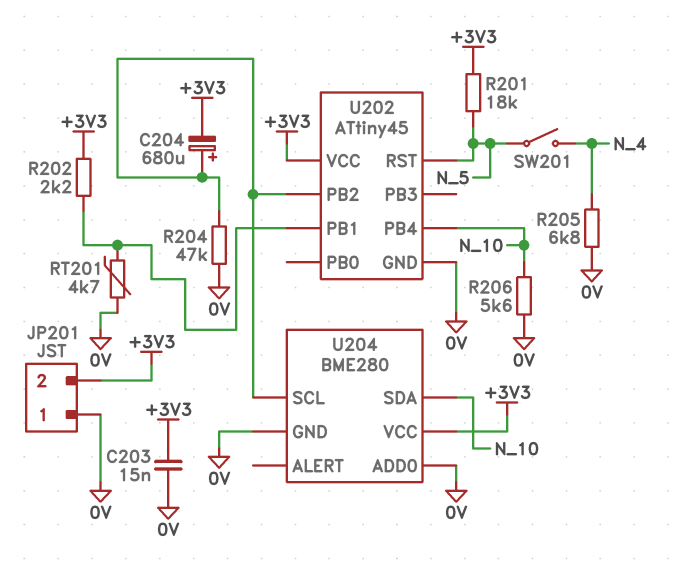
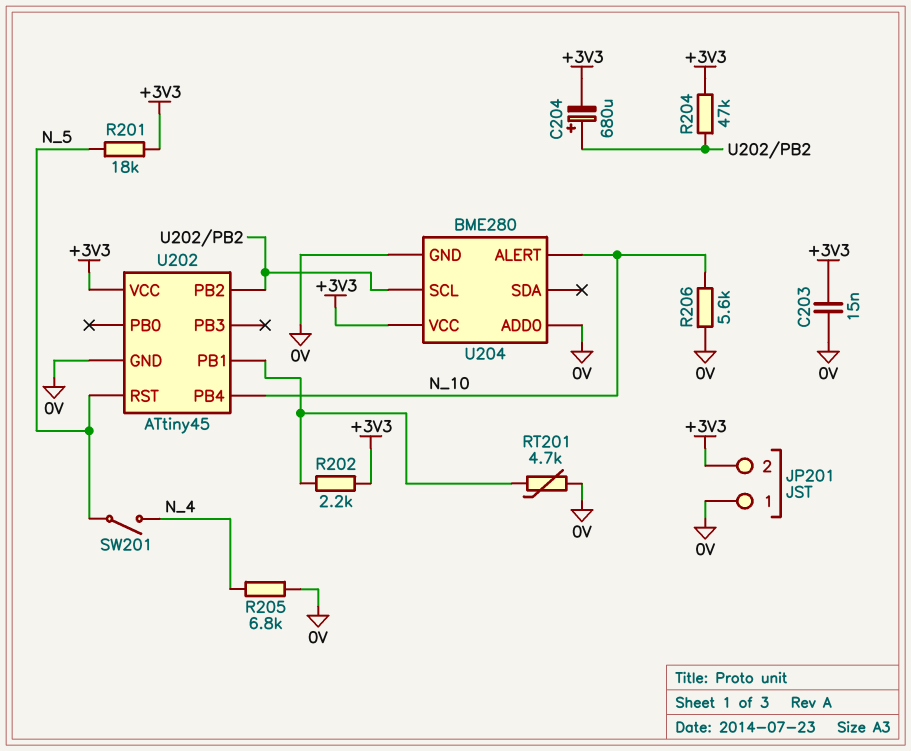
R204: 47k (0V, U202/PB2) -> 47k (+3V3, U202/PB2)
U204 pin ALERT: none -> N_10
U204 pin SDA: N_10 -> none

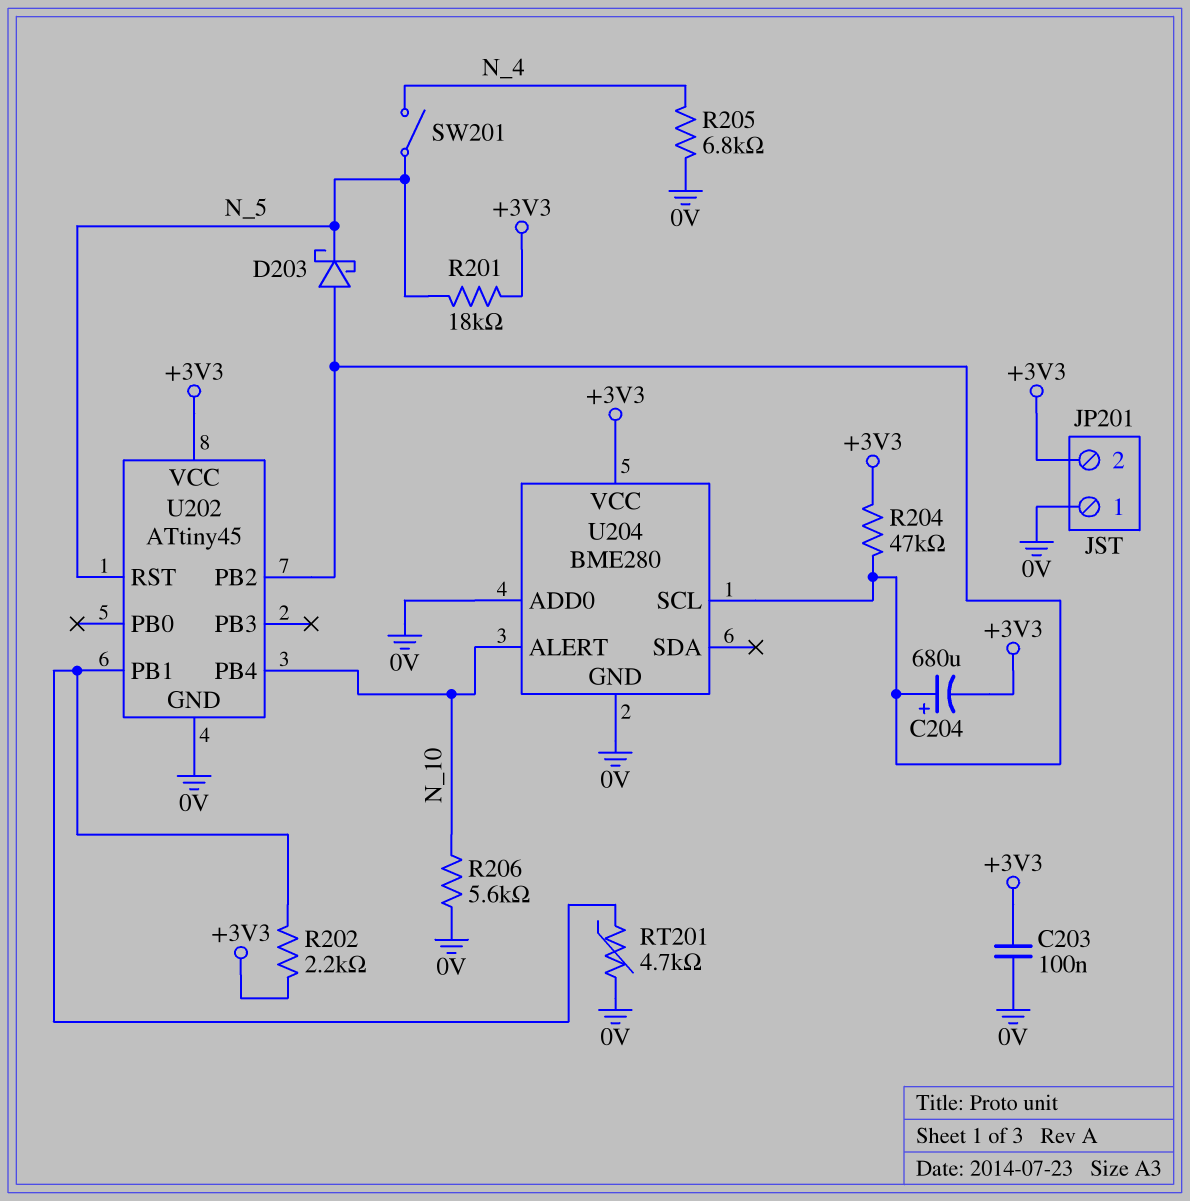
C203: 15nF (+3V3, 0V) -> 100nF (+3V3, 0V)
D203: none -> schottky (A U202/PB2, K N_5)

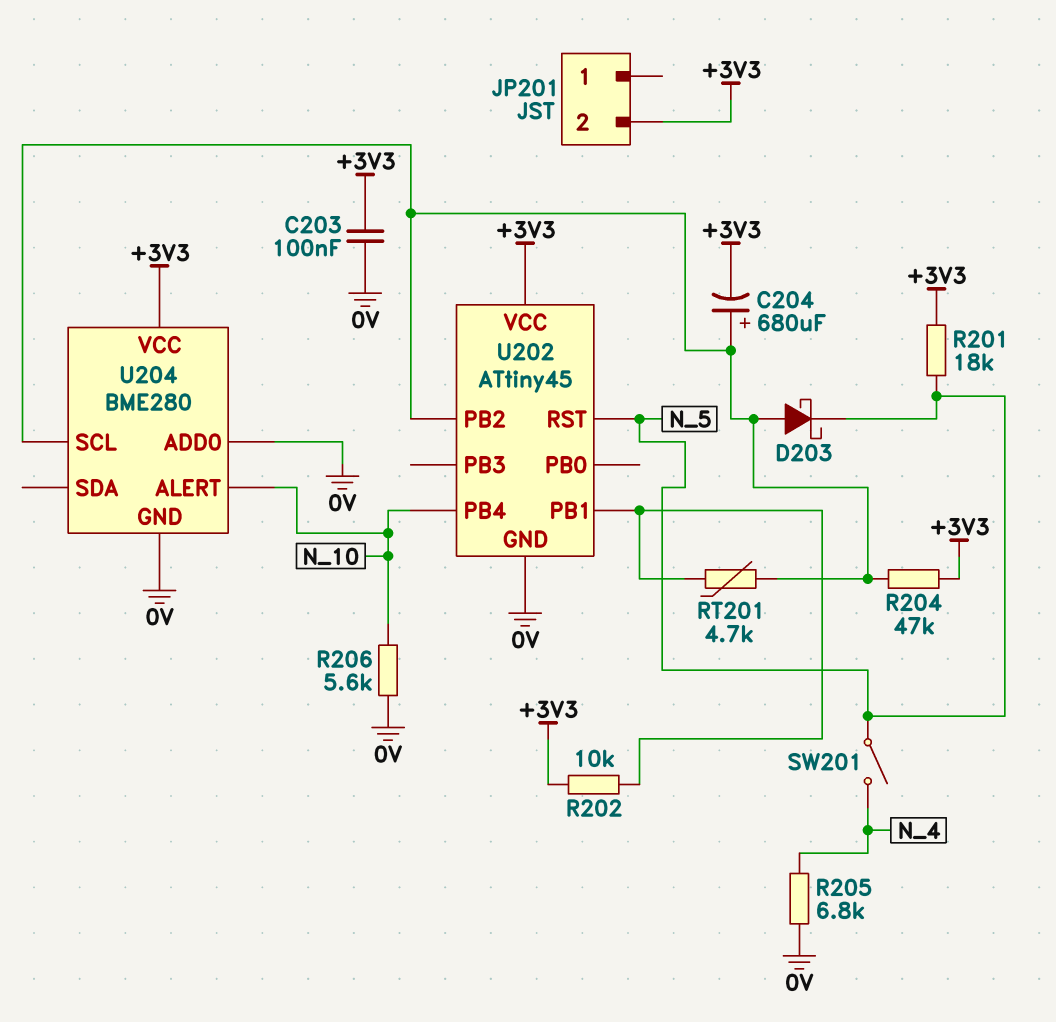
JP201 pin 1: 0V -> none
R202: 2.2k (+3V3, U202/PB1) -> 10k (+3V3, U202/PB1)
RT201: 4.7k (0V, U202/PB1) -> 4.7k (U202/PB1, U202/PB2)

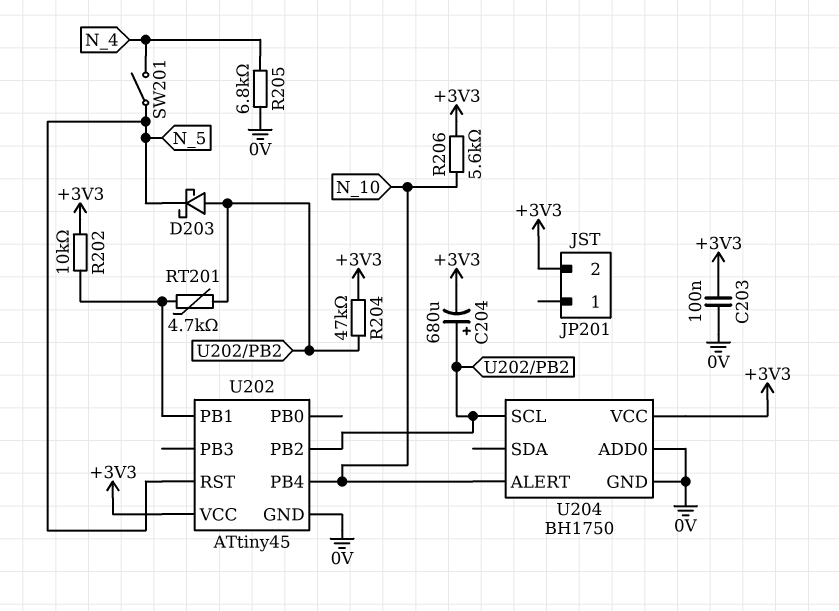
R201: 18k (+3V3, N_5) -> none
R206: 5.6k (0V, N_10) -> 5.6k (+3V3, N_10)
U204: BME280 -> BH1750

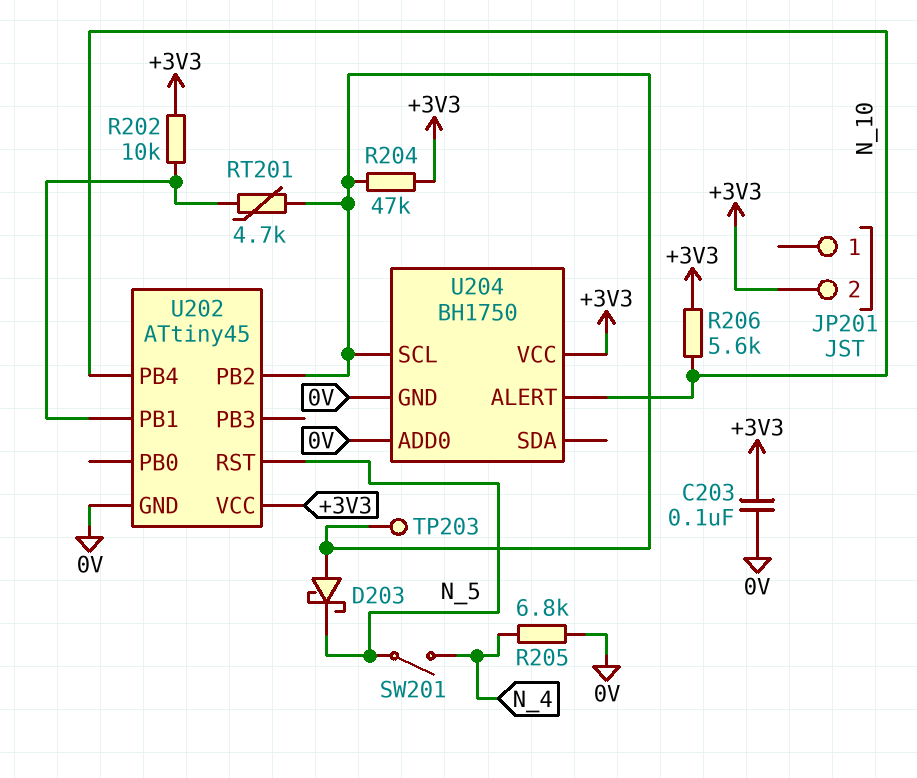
C204: 680uF (plus U202/PB2, minus +3V3) -> none
TP203: none -> test point (U202/PB2)

